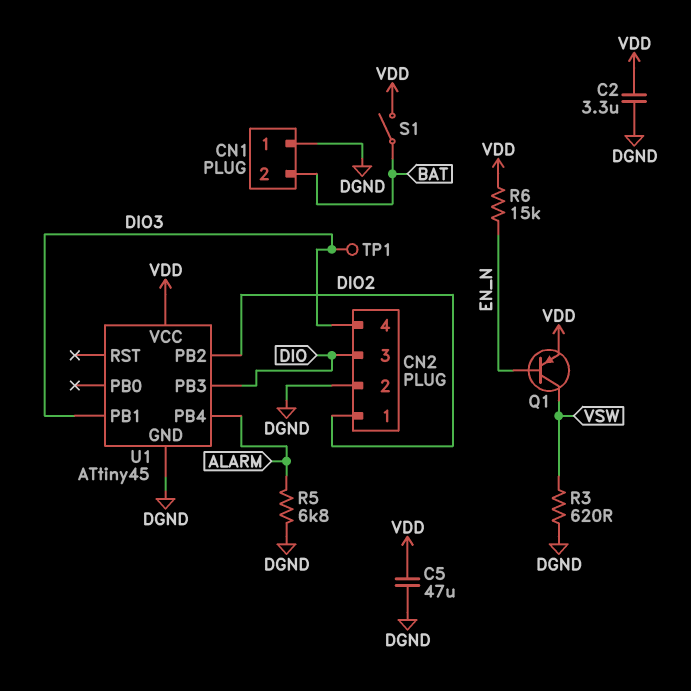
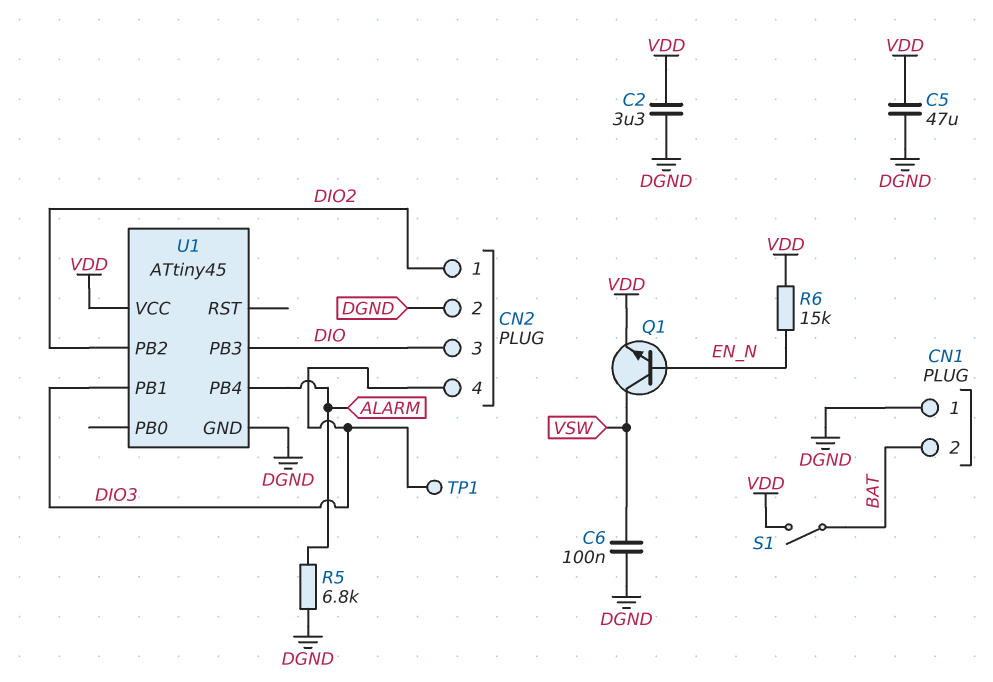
C6: none -> 100nF (DGND, VSW)
Q1: PNP (B EN_N, C VSW, E VDD) -> NPN (B EN_N, C VSW, E VDD)
R3: 620 (DGND, VSW) -> none

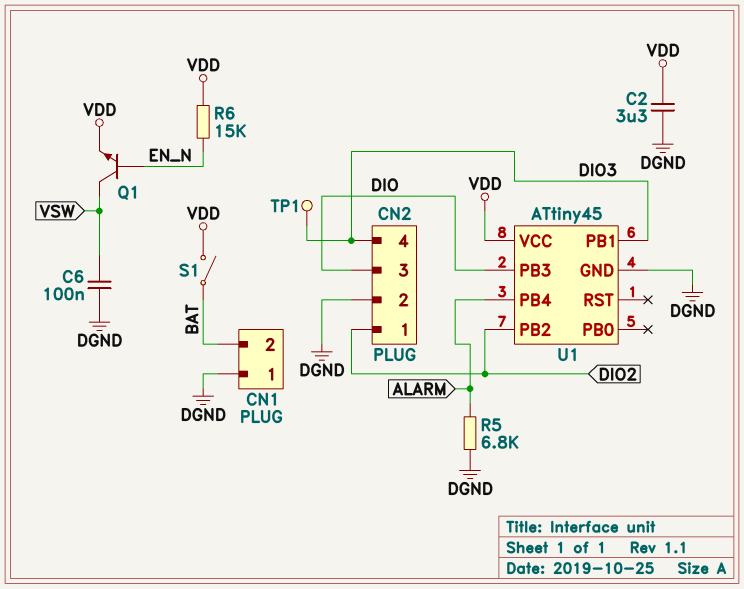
C5: 47uF (DGND, VDD) -> none

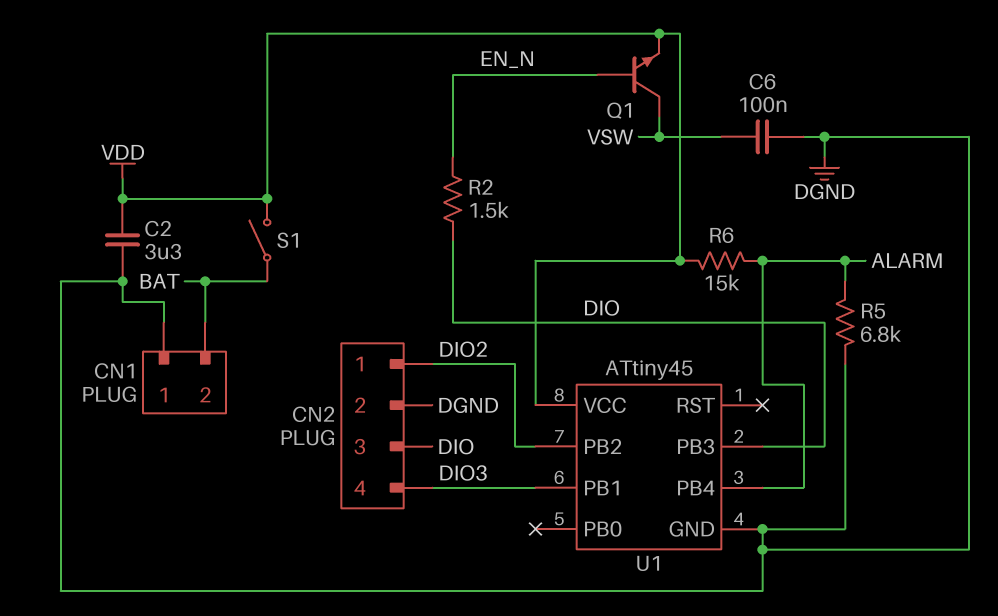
R2: none -> 1.5k (DIO, EN_N)
R6: 15k (EN_N, VDD) -> 15k (ALARM, VDD)
TP1: test point (DIO3) -> none

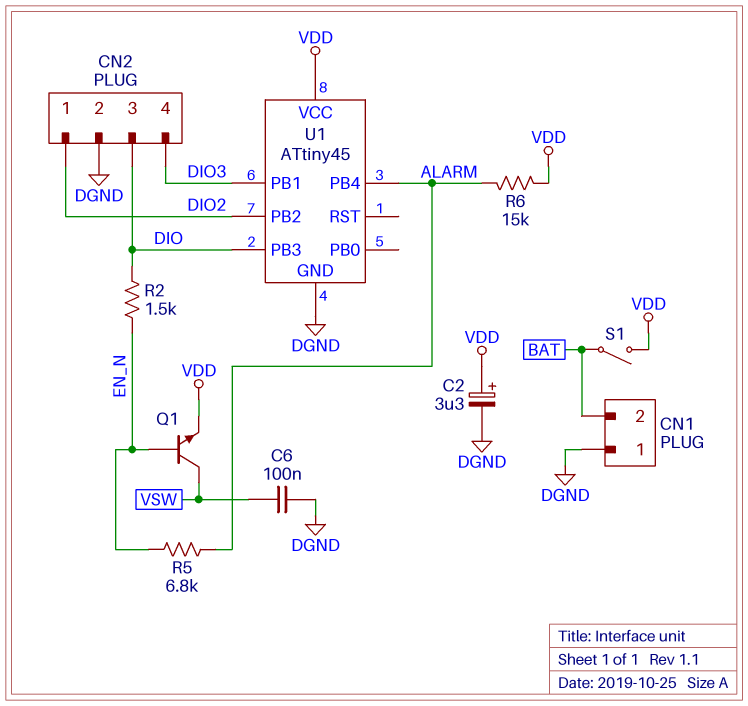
C2: 3.3uF (DGND, VDD) -> 3.3uF (plus VDD, minus DGND)
R5: 6.8k (ALARM, DGND) -> 6.8k (ALARM, EN_N)

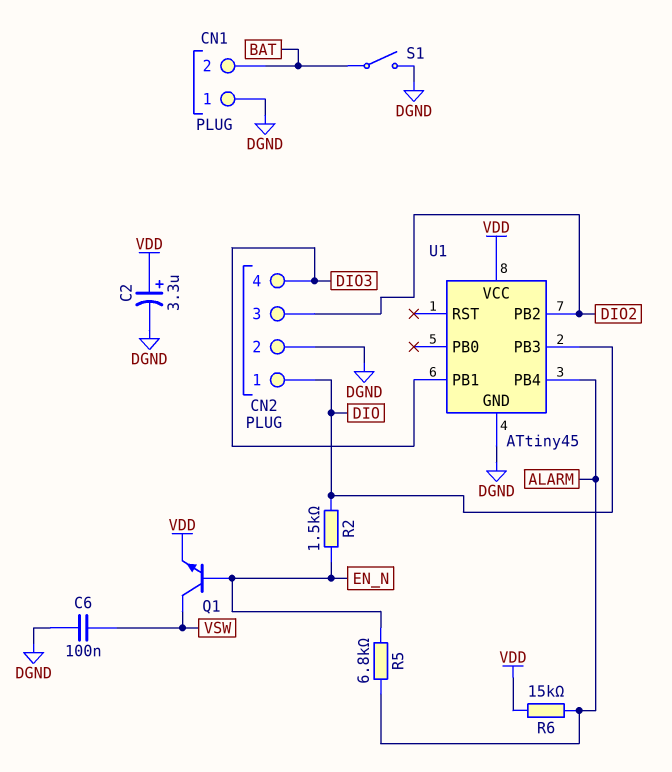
CN2 pin 1: DIO2 -> DIO
CN2 pin 3: DIO -> DIO2
S1: switch (BAT, VDD) -> switch (BAT, DGND)

